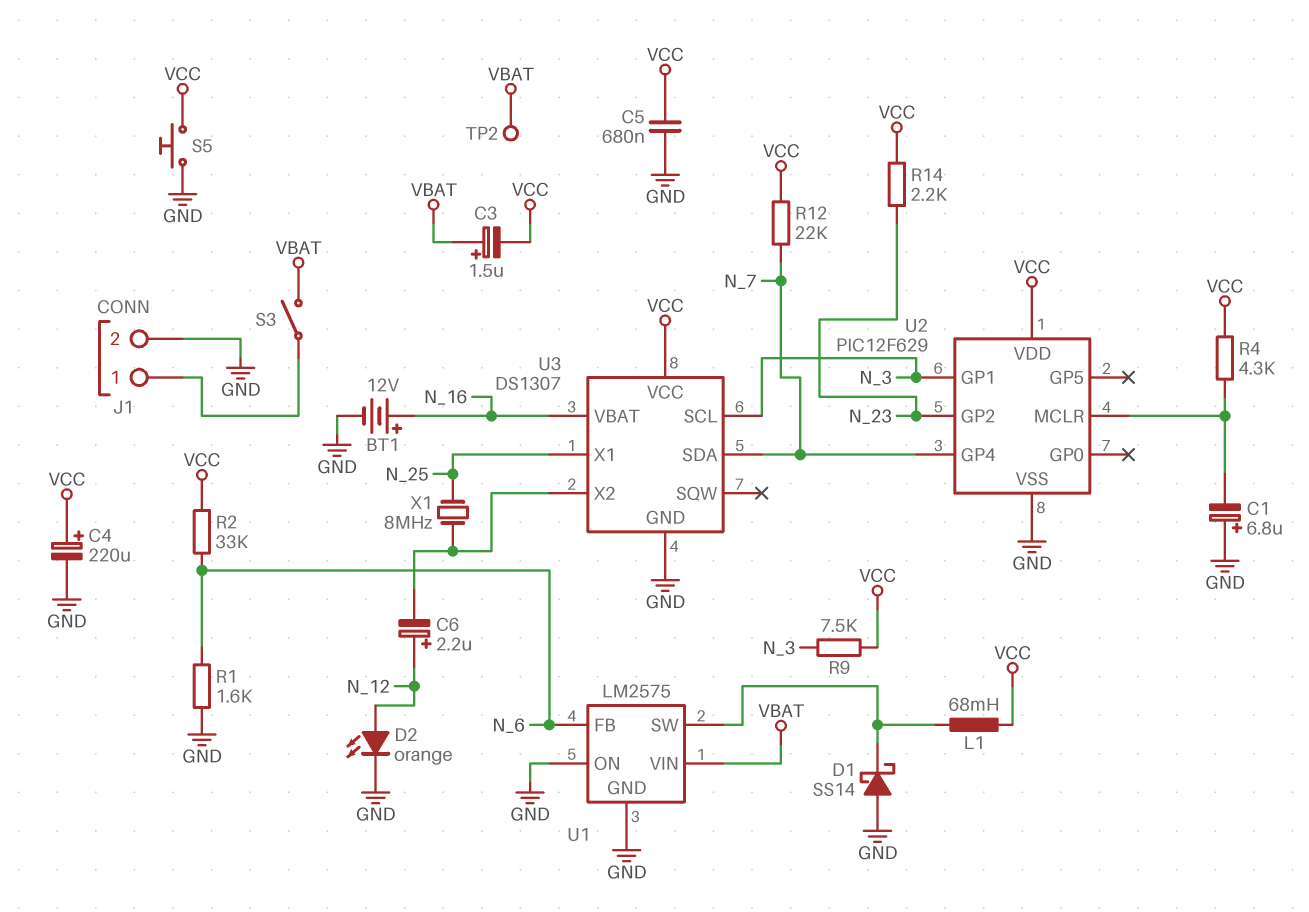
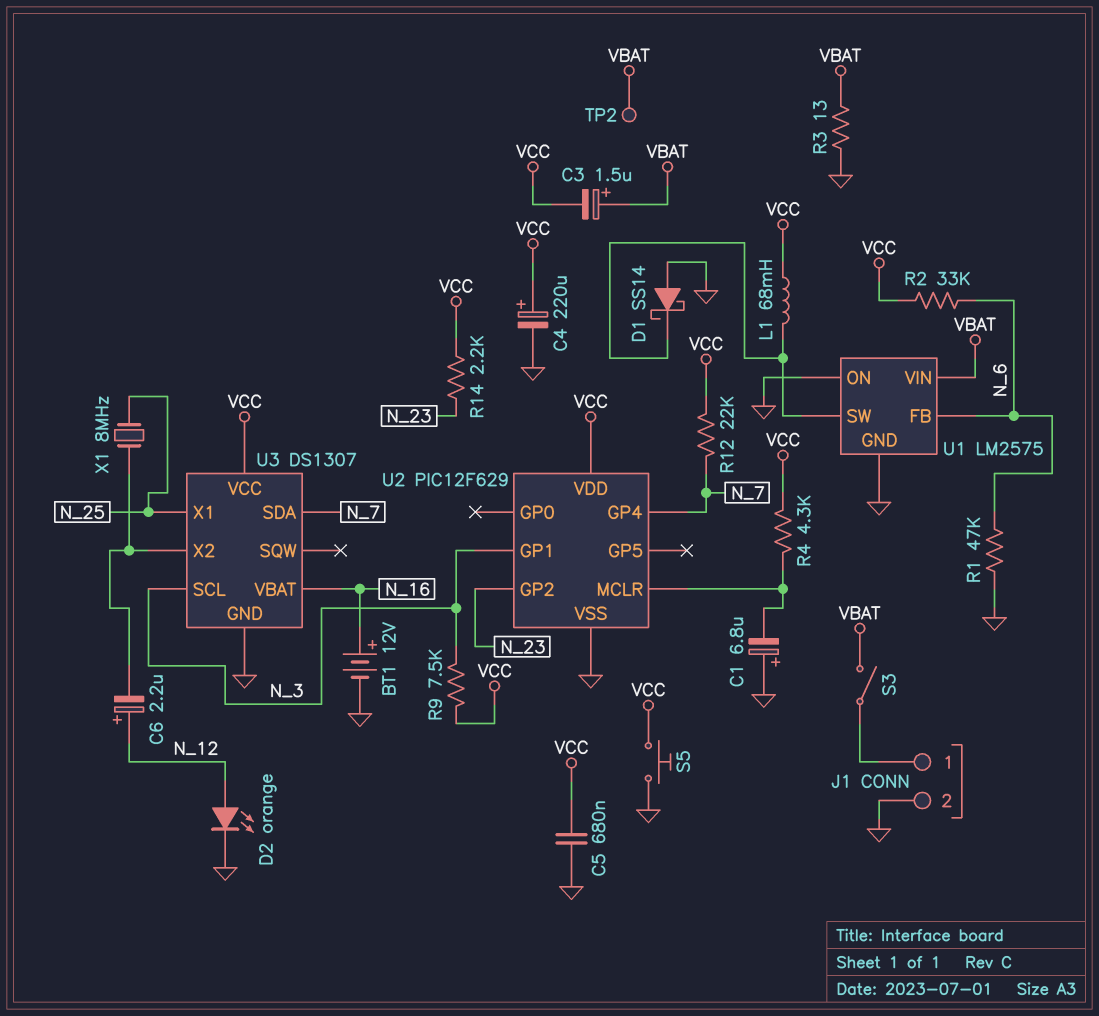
R1: 1.6k (GND, N_6) -> 47k (GND, N_6)
R3: none -> 13 (GND, VBAT)

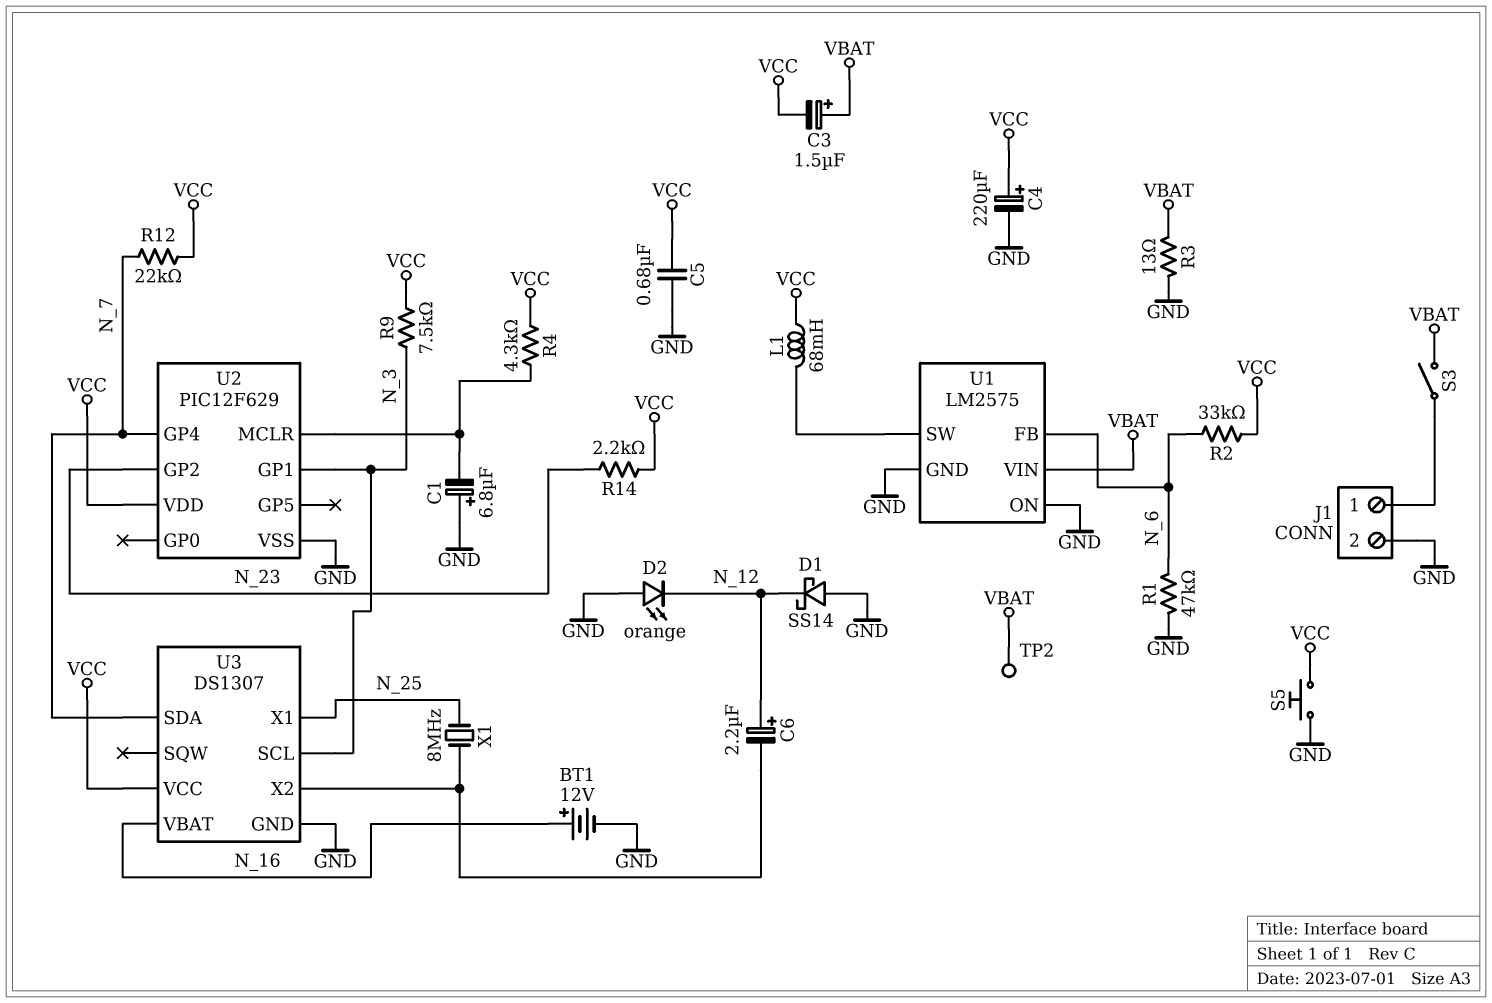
D1: schottky SS14 (A GND, K U1/SW) -> schottky SS14 (A GND, K N_12)
D2: LED orange (A N_12, K GND) -> LED orange (A GND, K N_12)

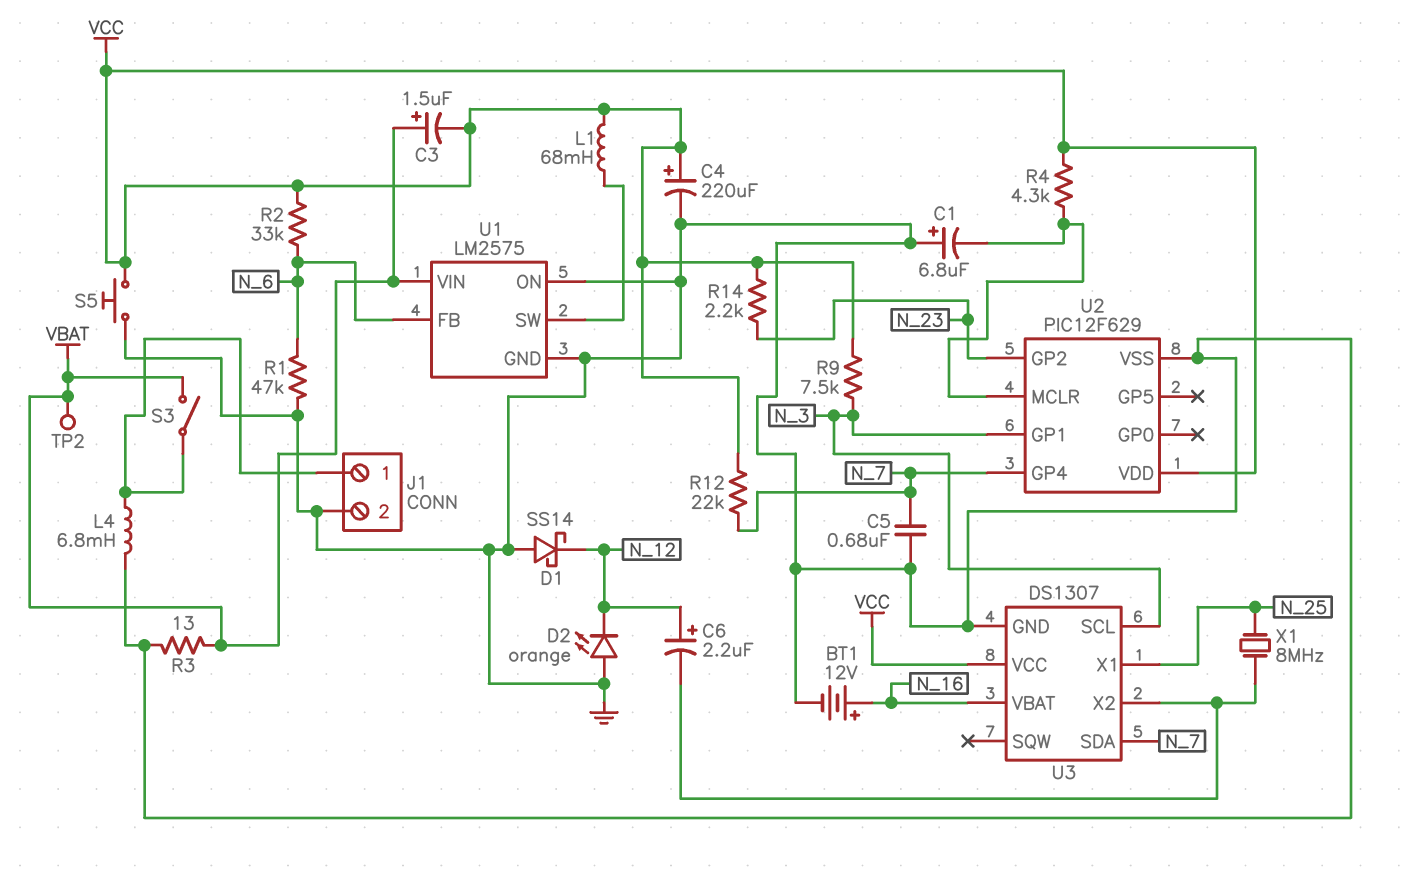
C5: 680nF (GND, VCC) -> 680nF (GND, N_7)
L4: none -> 6.8mH (GND, J1/1)

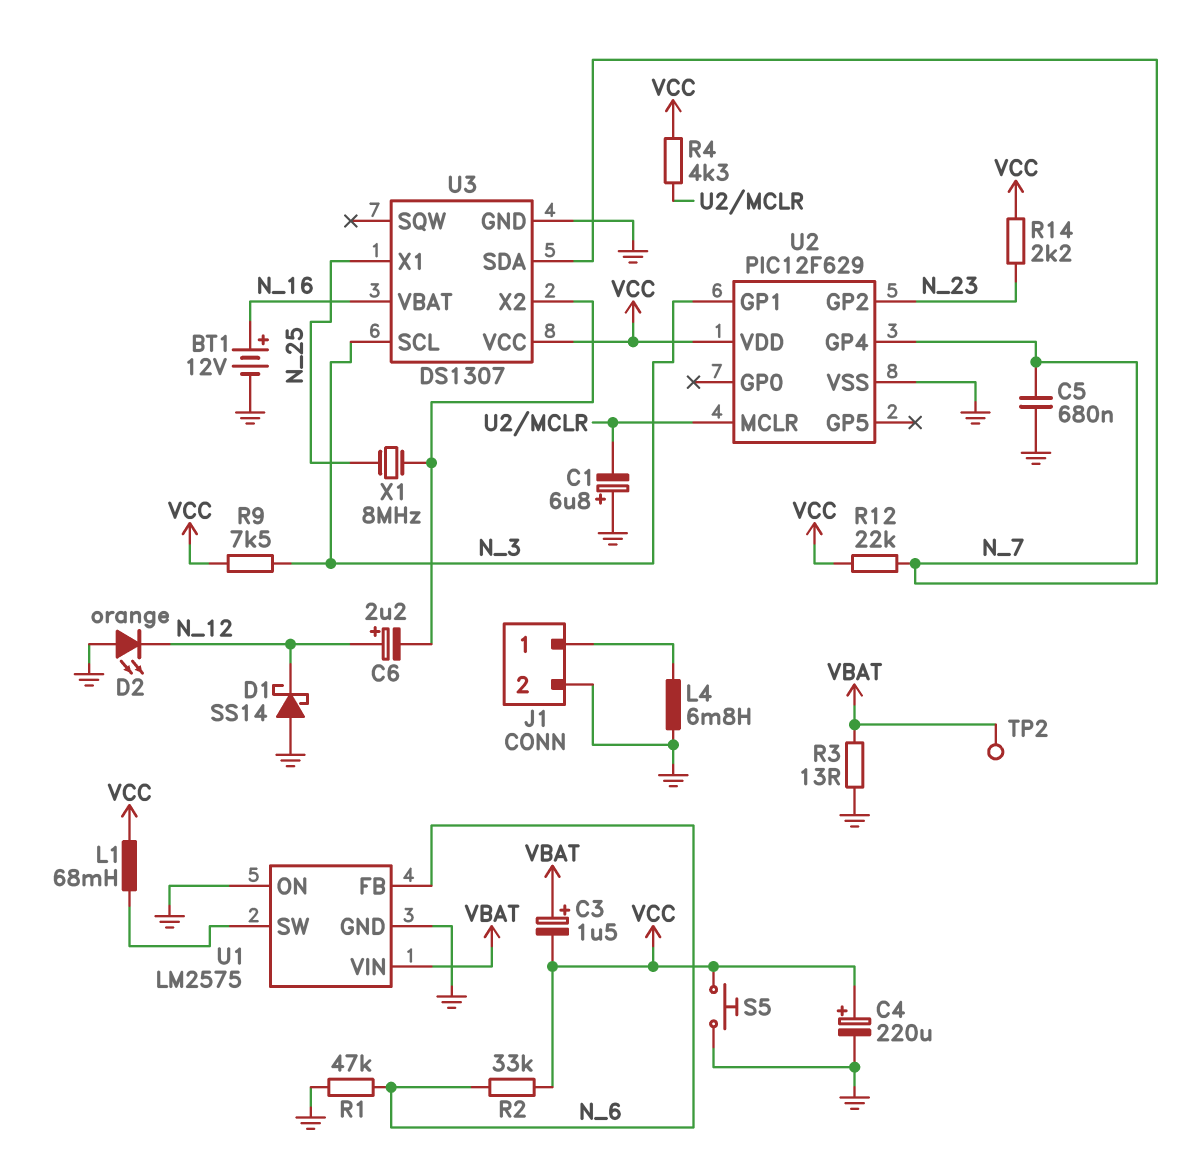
S3: switch (J1/1, VBAT) -> none

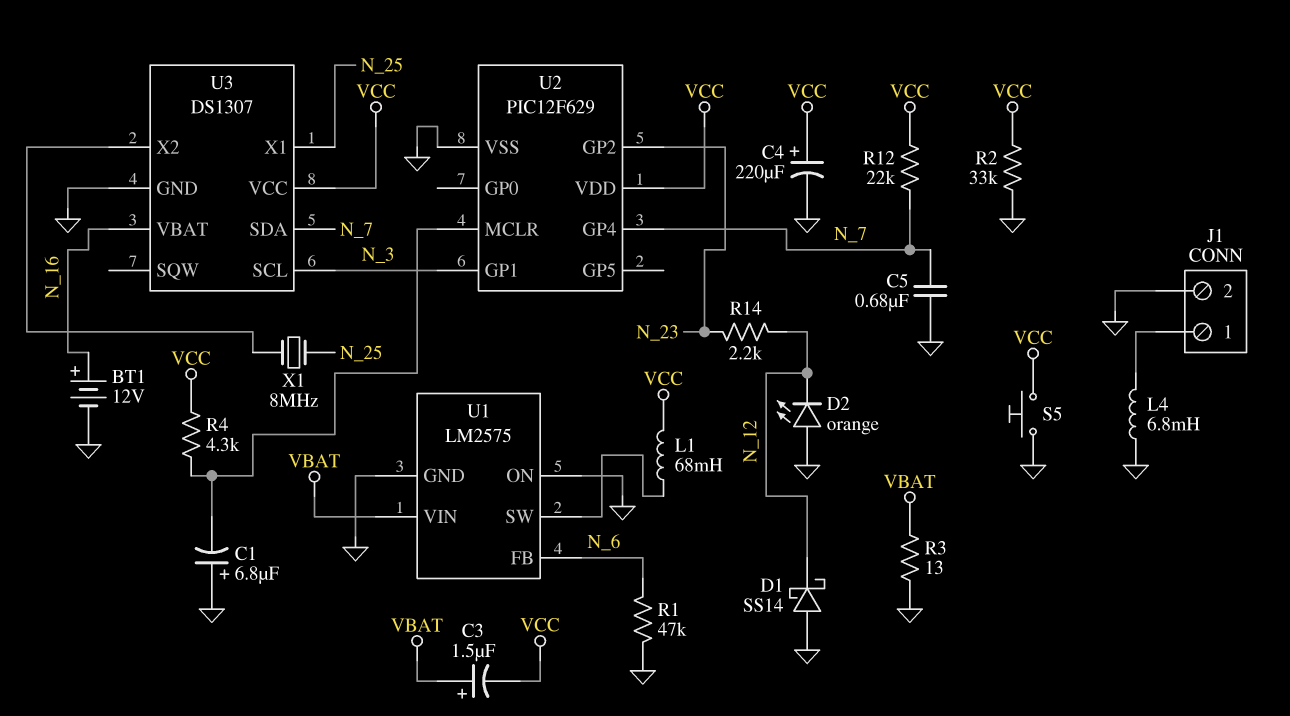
C6: 2.2uF (plus N_12, minus U3/X2) -> none
R2: 33k (N_6, VCC) -> 33k (GND, VCC)
R9: 7.5k (N_3, VCC) -> none
R14: 2.2k (N_23, VCC) -> 2.2k (N_12, N_23)
TP2: test point (VBAT) -> none

